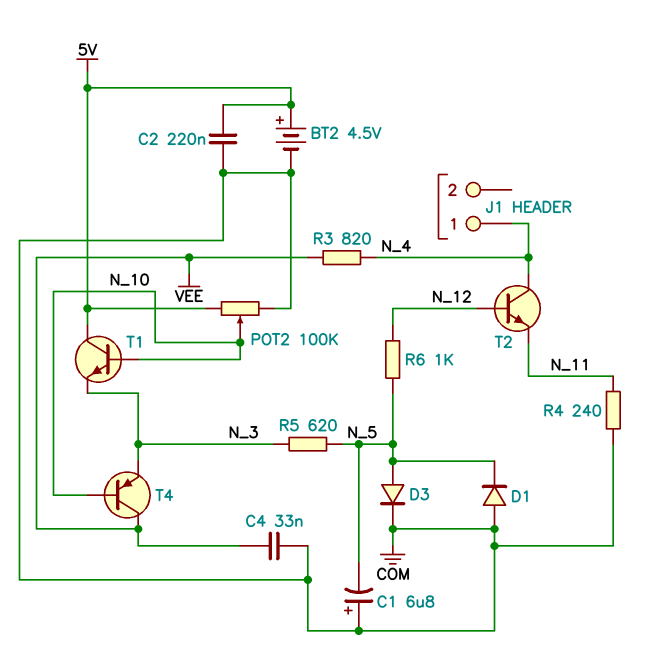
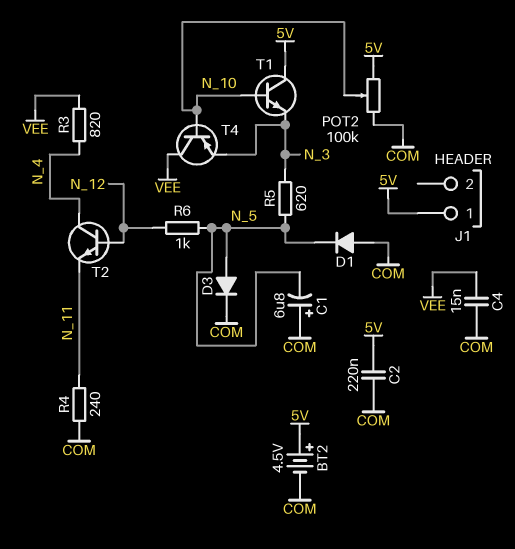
C4: 33nF (COM, VEE) -> 15nF (COM, VEE)
J1 pin 1: N_4 -> 5V

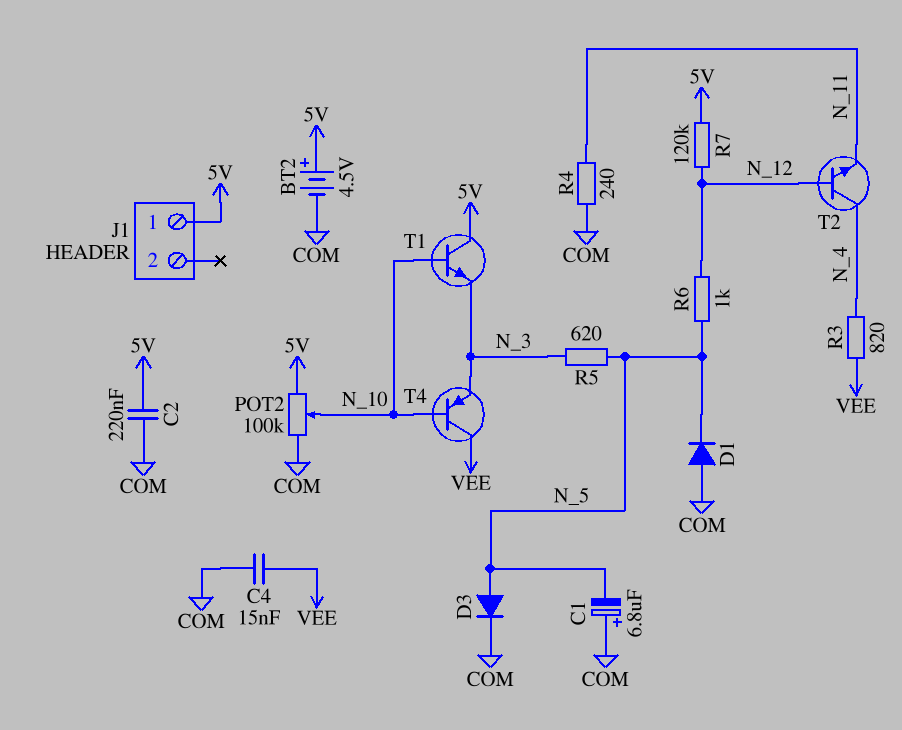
R7: none -> 120k (5V, N_12)

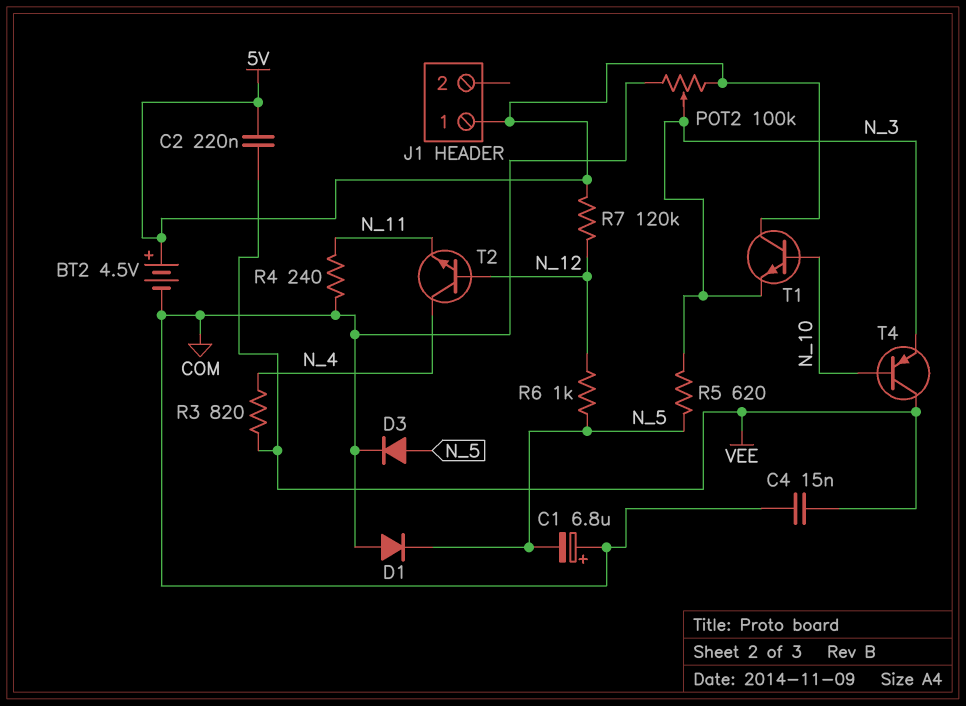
C2: 220nF (5V, COM) -> 220nF (5V, VEE)
POT2: 100k (5V, COM, wiper N_10) -> 100k (5V, COM, wiper N_3)

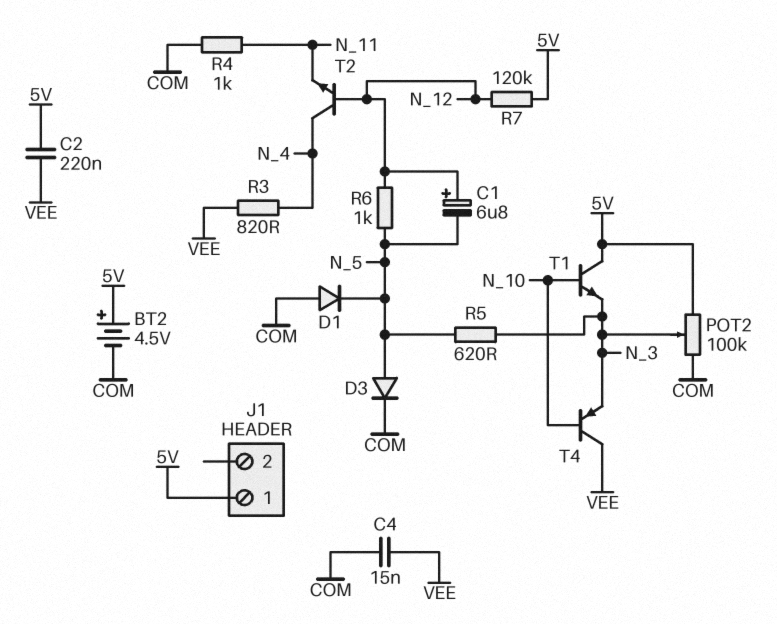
C1: 6.8uF (plus COM, minus N_5) -> 6.8uF (plus N_12, minus N_5)
R4: 240 (COM, N_11) -> 1k (COM, N_11)

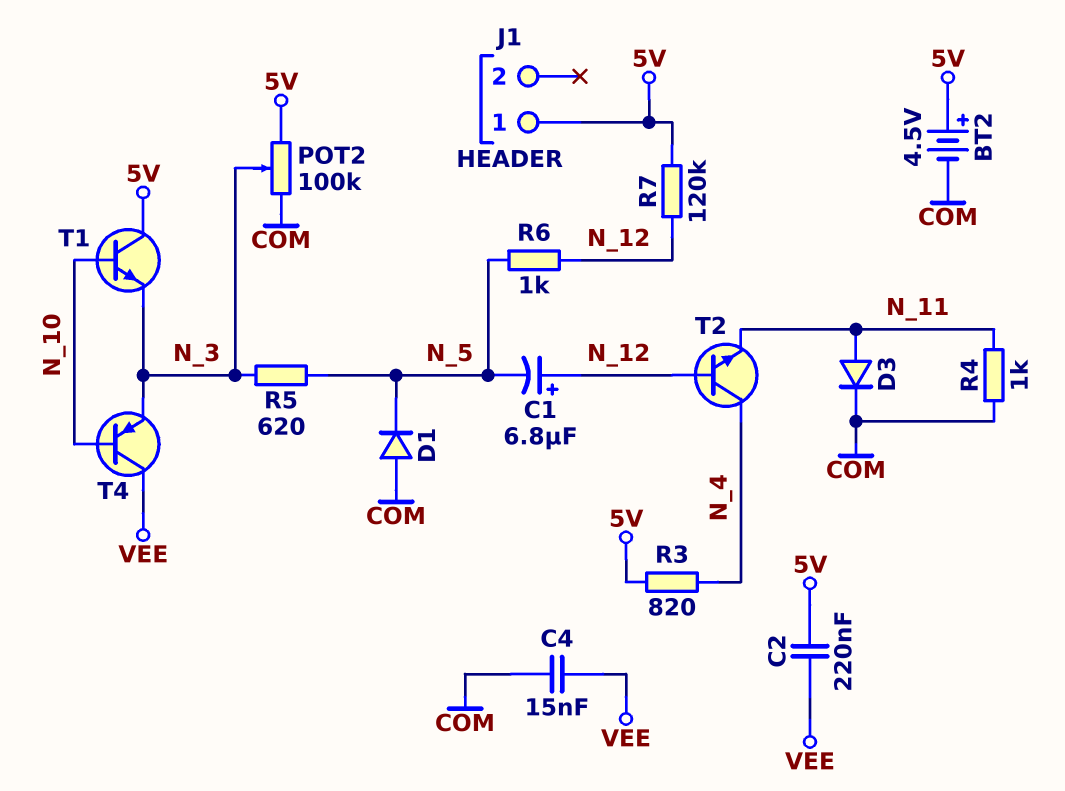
D3: diode (A N_5, K COM) -> diode (A N_11, K COM)
R3: 820 (N_4, VEE) -> 820 (5V, N_4)

